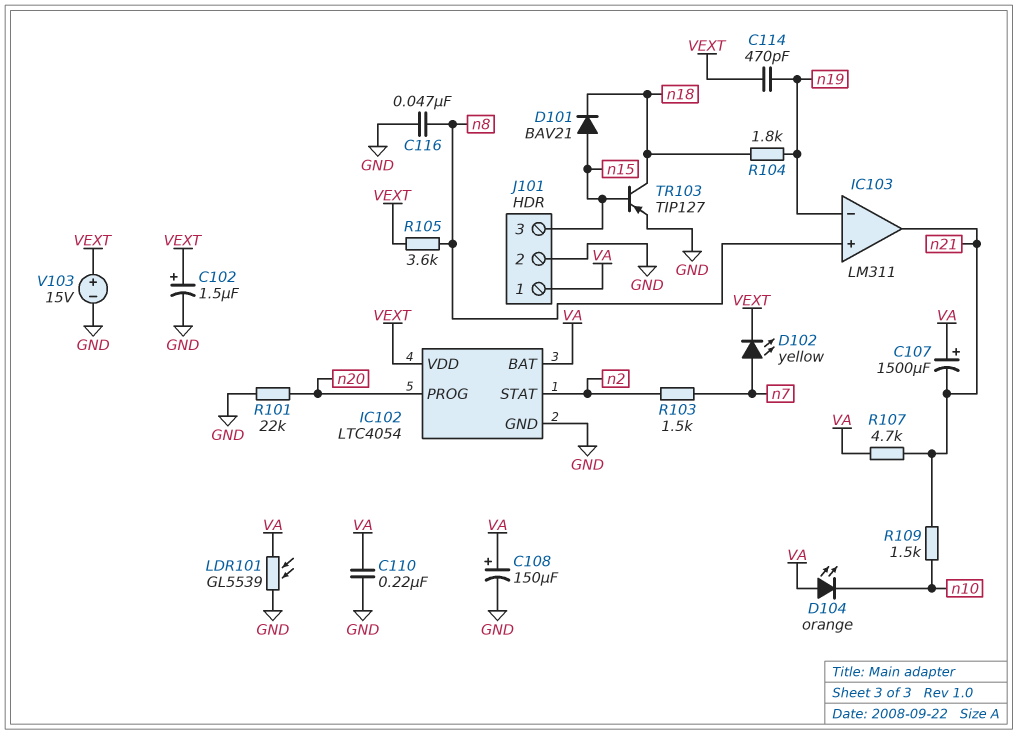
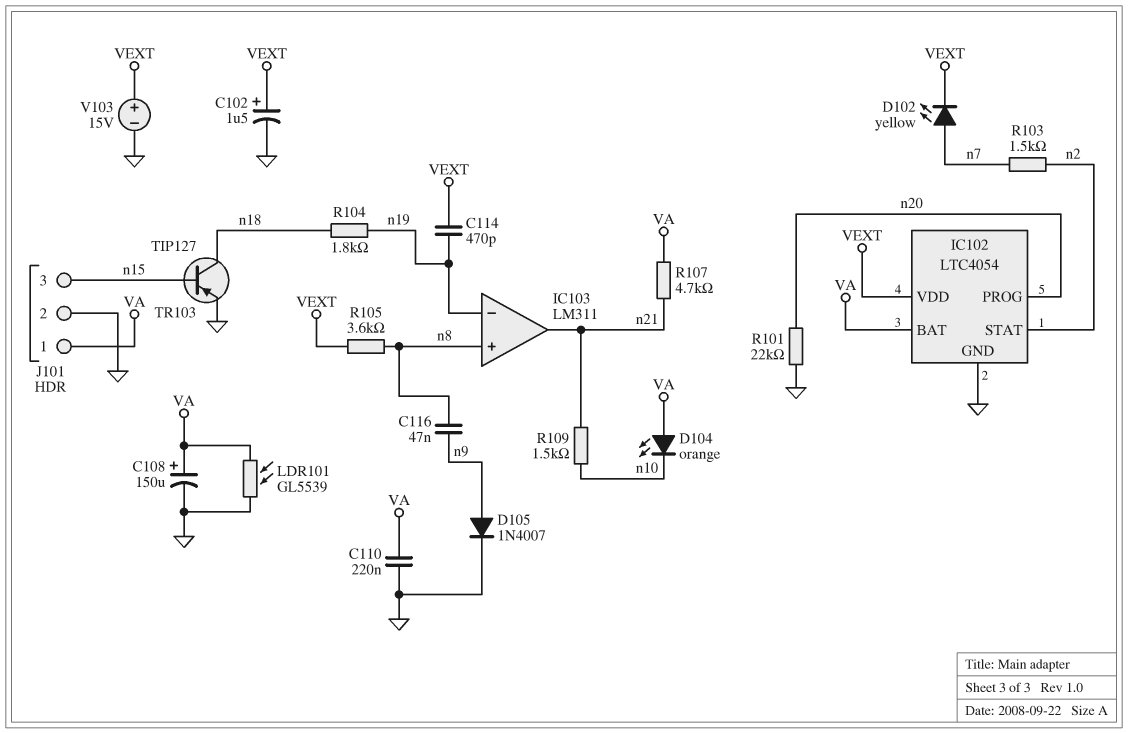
C107: 1500uF (plus VA, minus n21) -> none
C116: 47nF (GND, n8) -> 47nF (n8, n9)
D101: diode BAV21 (A n15, K n18) -> none
D105: none -> diode 1N4007 (A n9, K GND)

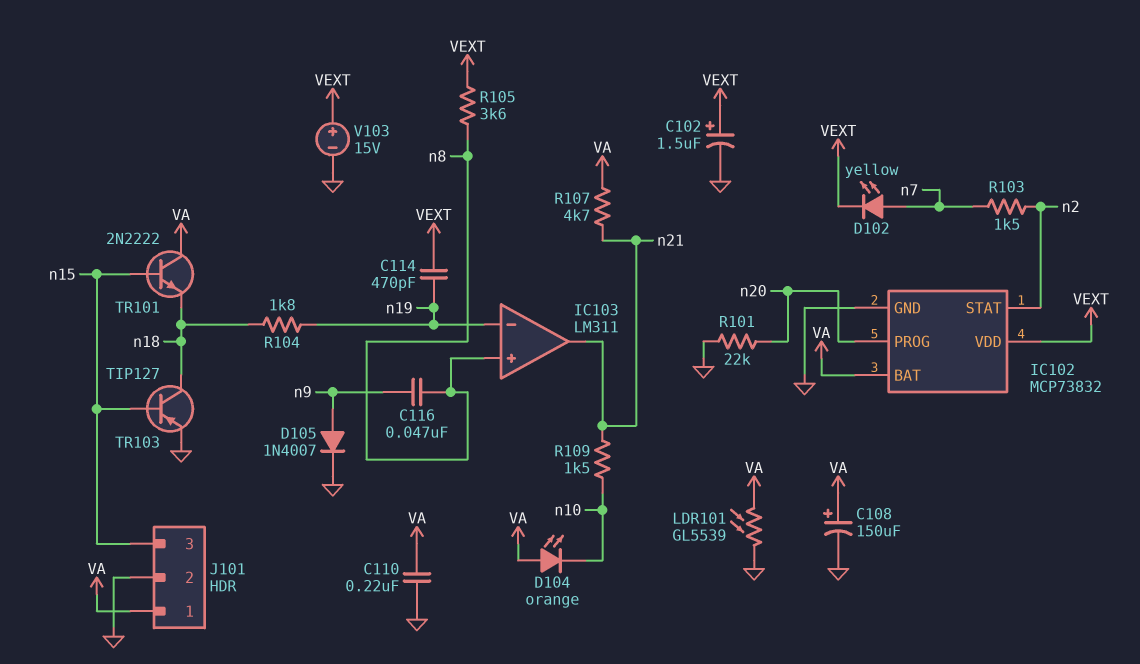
IC102: LTC4054 -> MCP73832
TR101: none -> NPN 2N2222 (B n15, C VA, E n18)

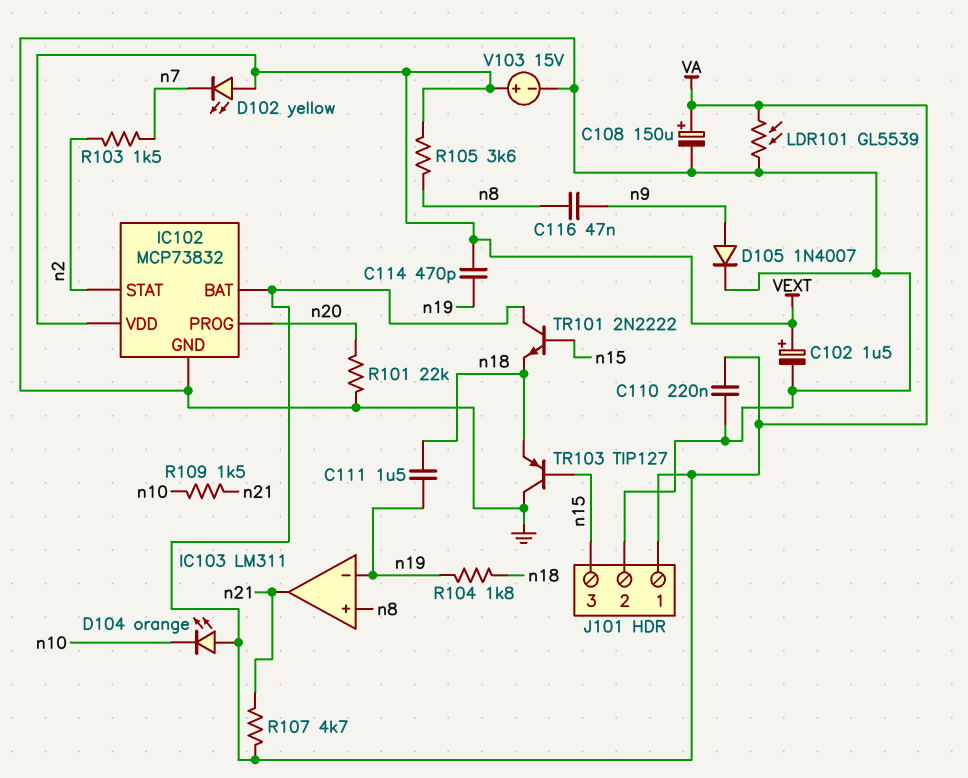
C111: none -> 1.5uF (n18, n19)
D102: LED yellow (A n7, K VEXT) -> LED yellow (A VEXT, K n7)
TR103: PNP TIP127 (B n15, C n18, E GND) -> PNP TIP127 (B n15, C GND, E n18)

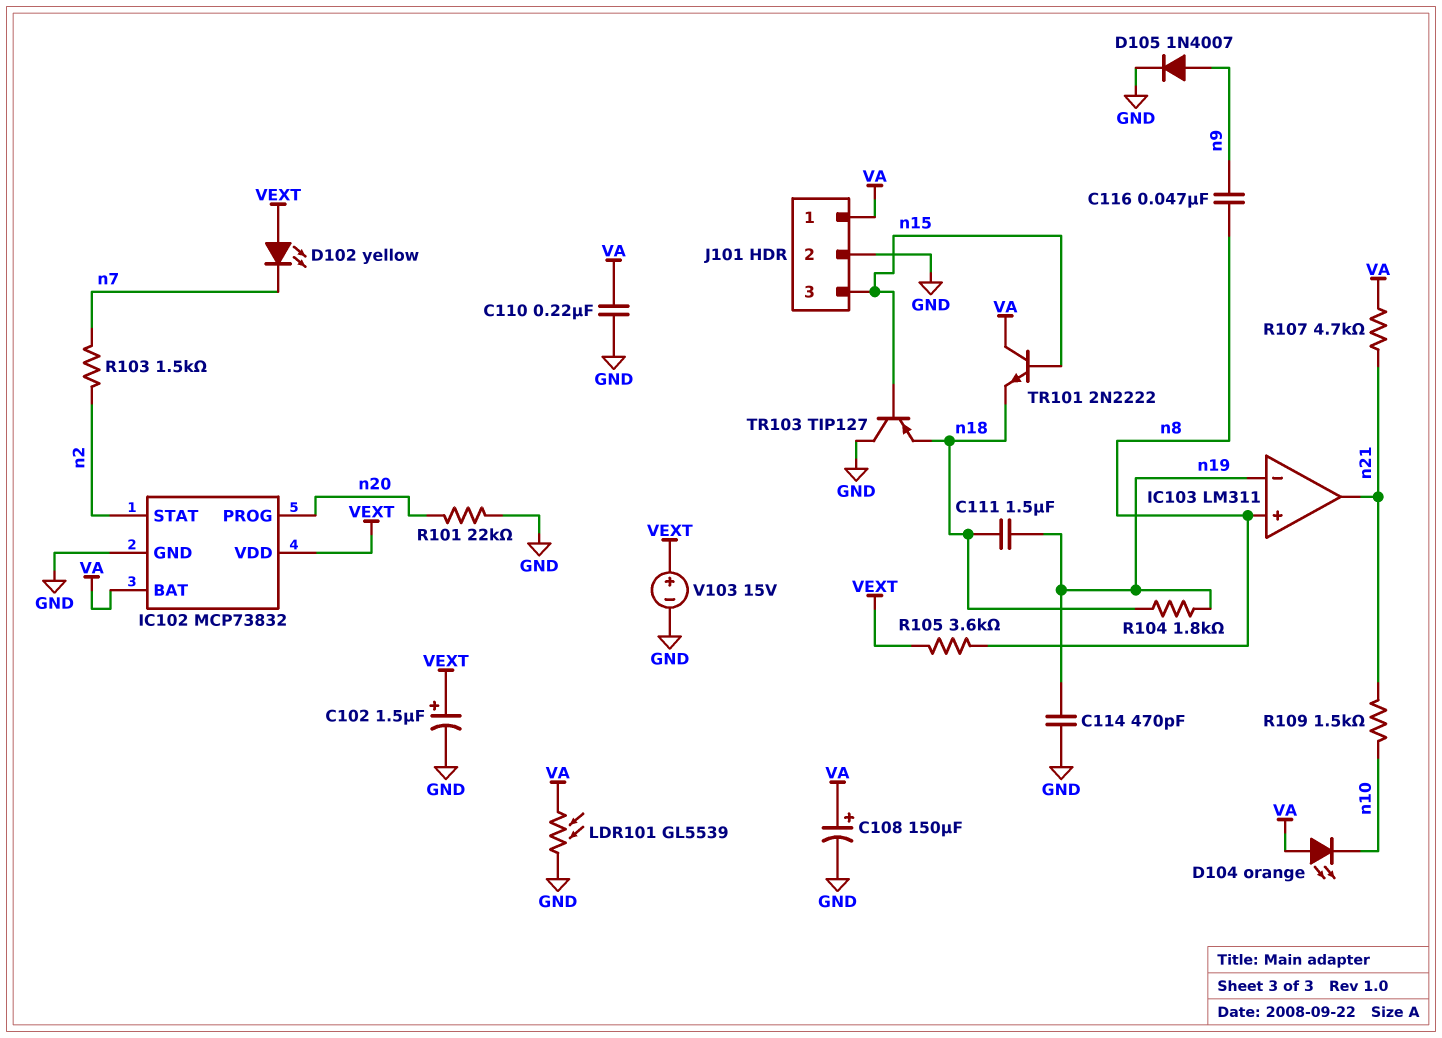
C114: 470pF (VEXT, n19) -> 470pF (GND, n19)

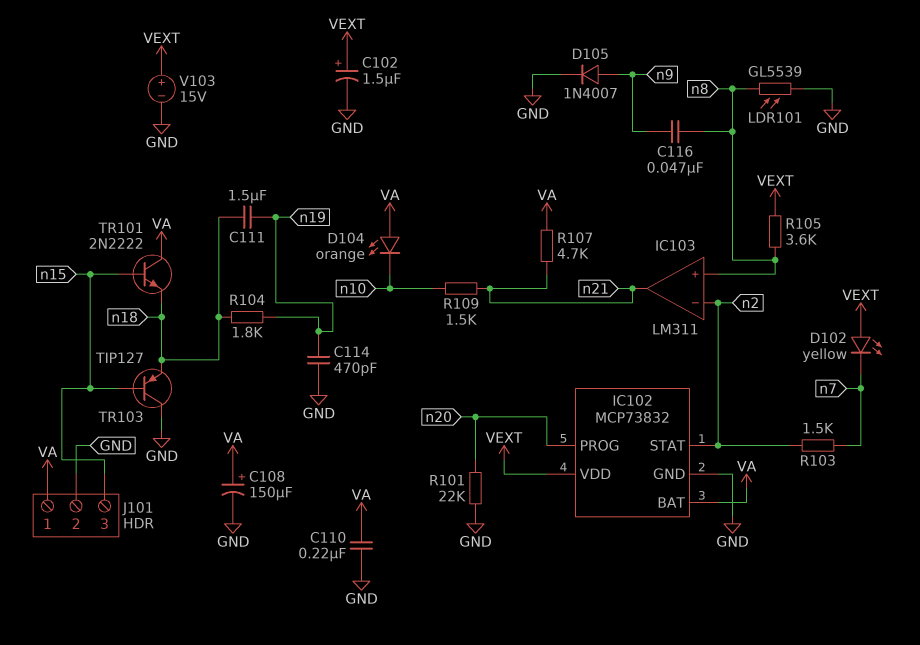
IC103 pin in-: n19 -> n2
LDR101: GL5539 (GND, VA) -> GL5539 (GND, n8)

